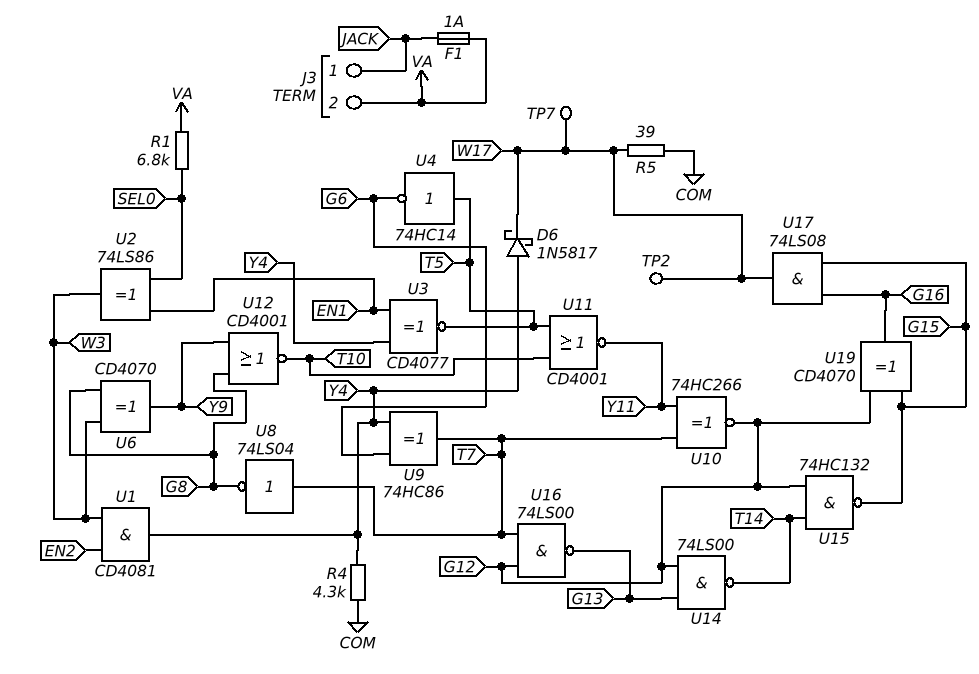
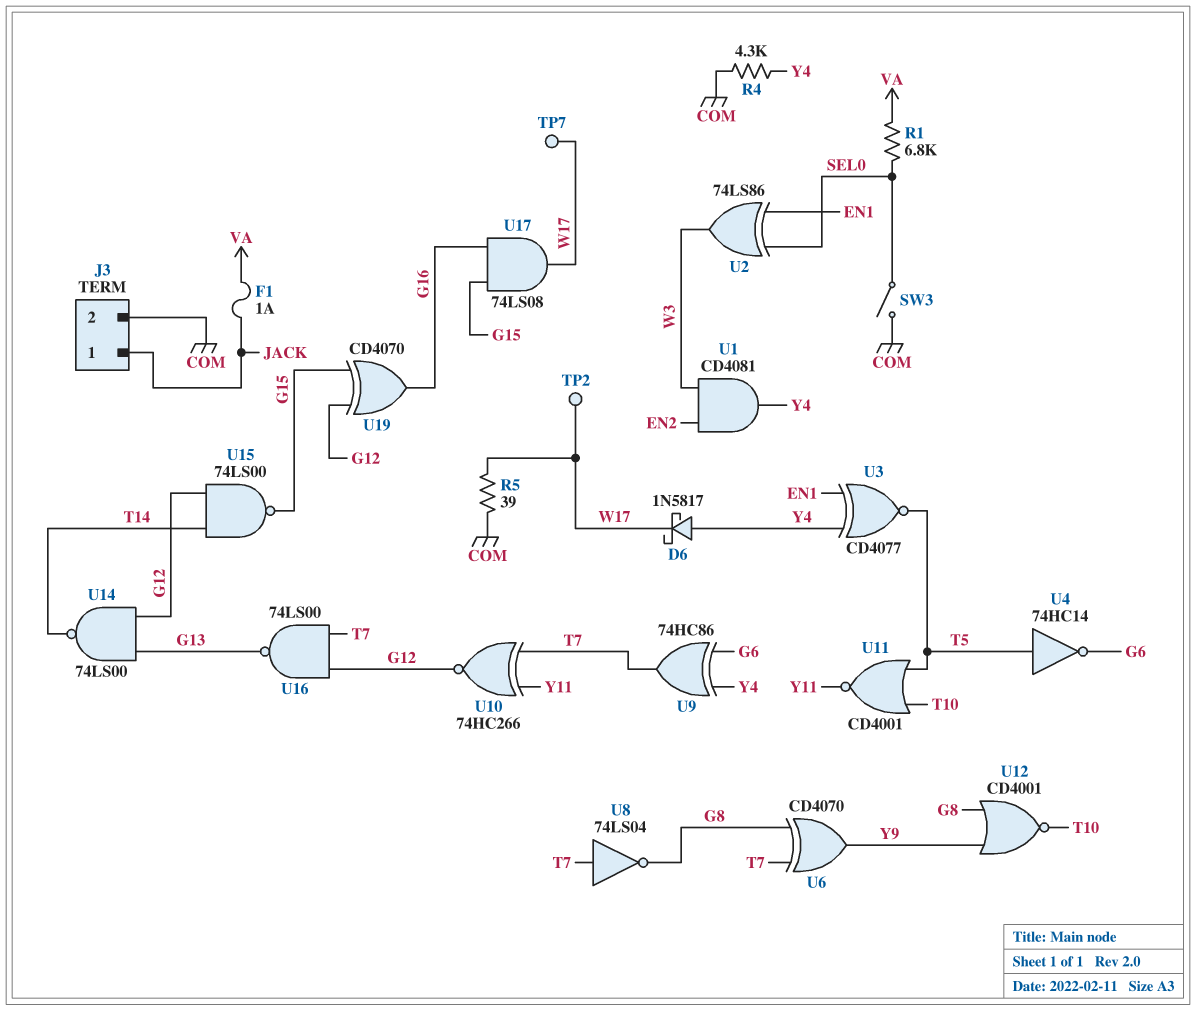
J3 pin 2: VA -> COM
SW3: none -> switch (COM, SEL0)
U6: XOR CD4070 (in G8, in W3, out Y9) -> XOR CD4070 (in G8, in T7, out Y9)
U15: NAND 74HC132 (in G12, in T14, out G15) -> NAND 74LS00 (in G12, in T14, out G15)

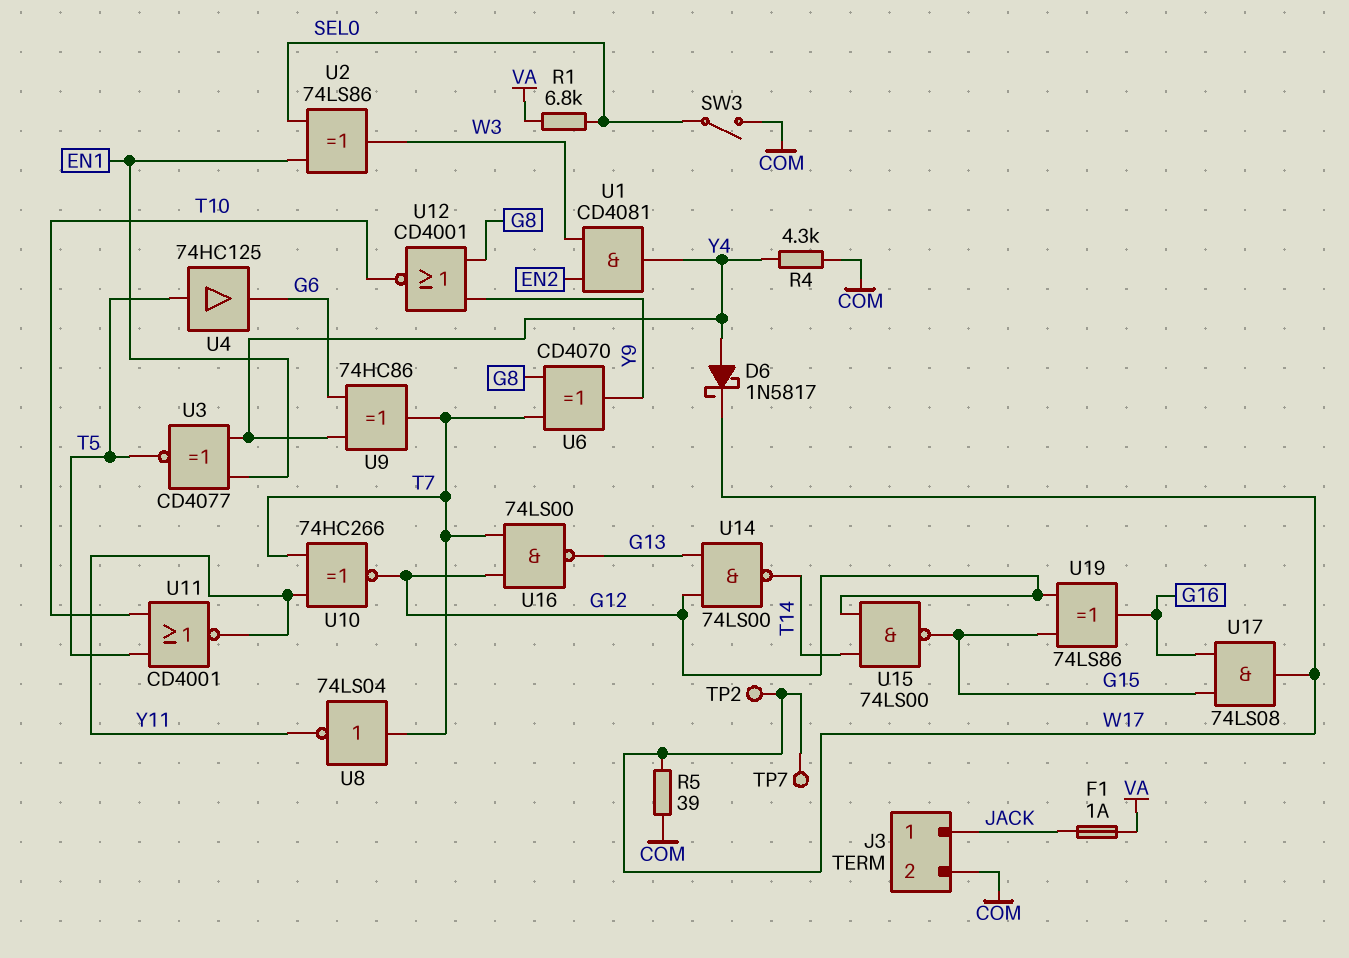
U4: NOT 74HC14 (in T5, out G6) -> buffer 74HC125 (in T5, out G6)
U8: NOT 74LS04 (in T7, out G8) -> NOT 74LS04 (in T7, out Y11)
U19: XOR CD4070 (in G12, in G15, out G16) -> XOR 74LS86 (in G12, in G15, out G16)

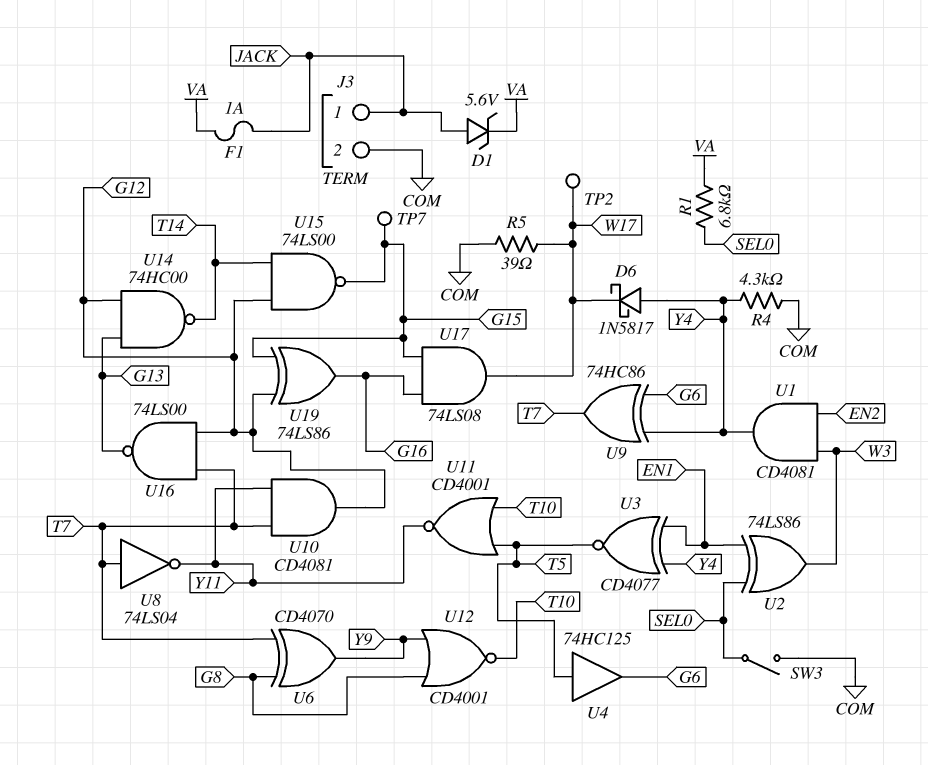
D1: none -> zener 5.6V (A JACK, K VA)
TP7: test point (W17) -> test point (G15)
U10: XNOR 74HC266 (in T7, in Y11, out G12) -> AND CD4081 (in T7, in Y11, out G12)
U14: NAND 74LS00 (in G12, in G13, out T14) -> NAND 74HC00 (in G12, in G13, out T14)

